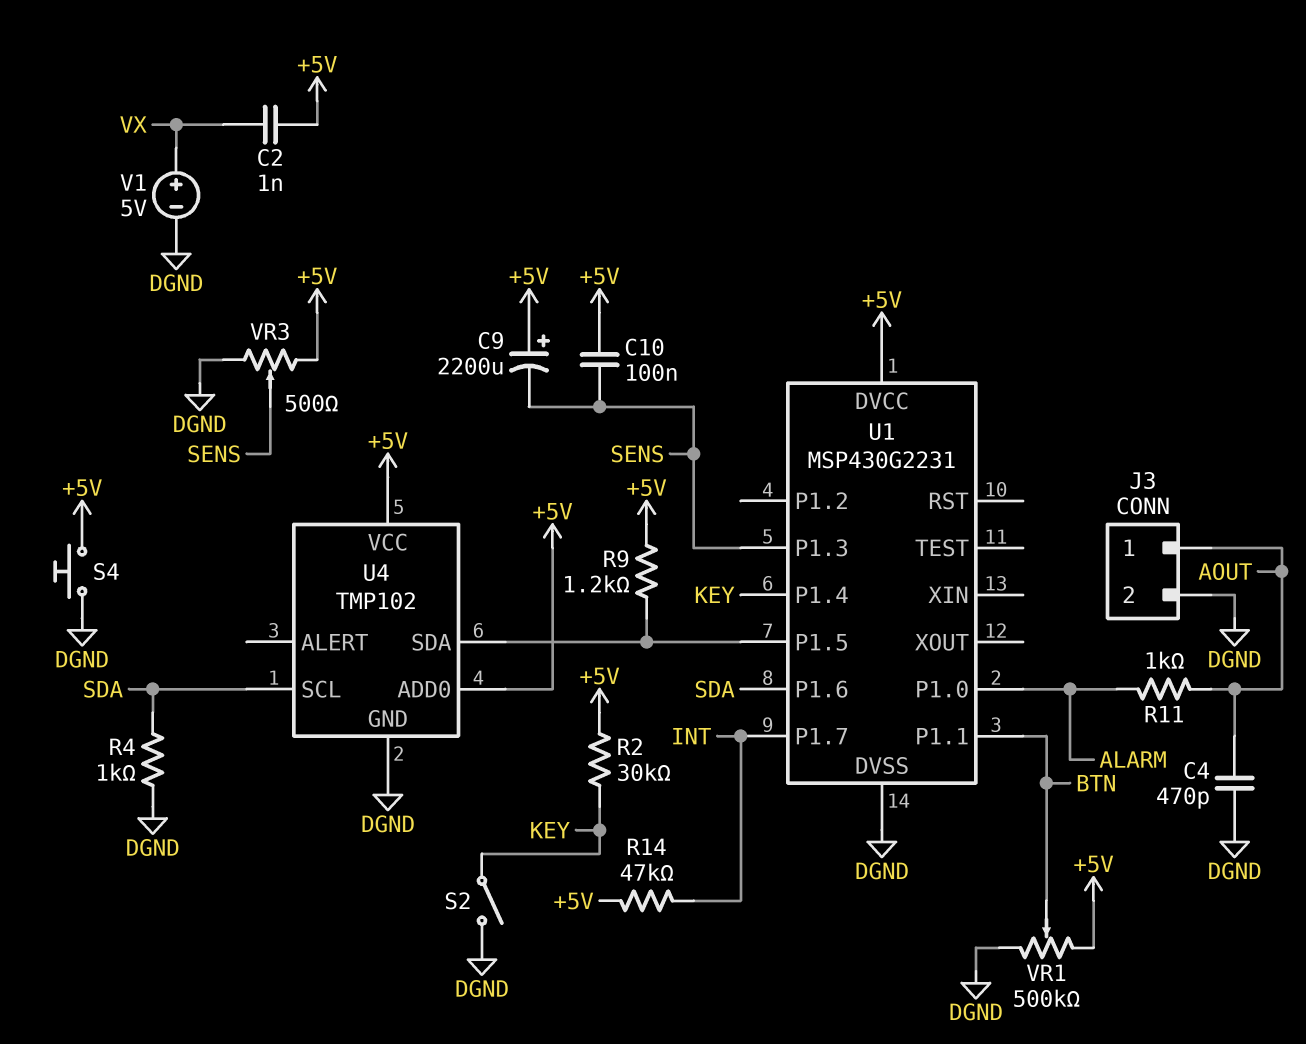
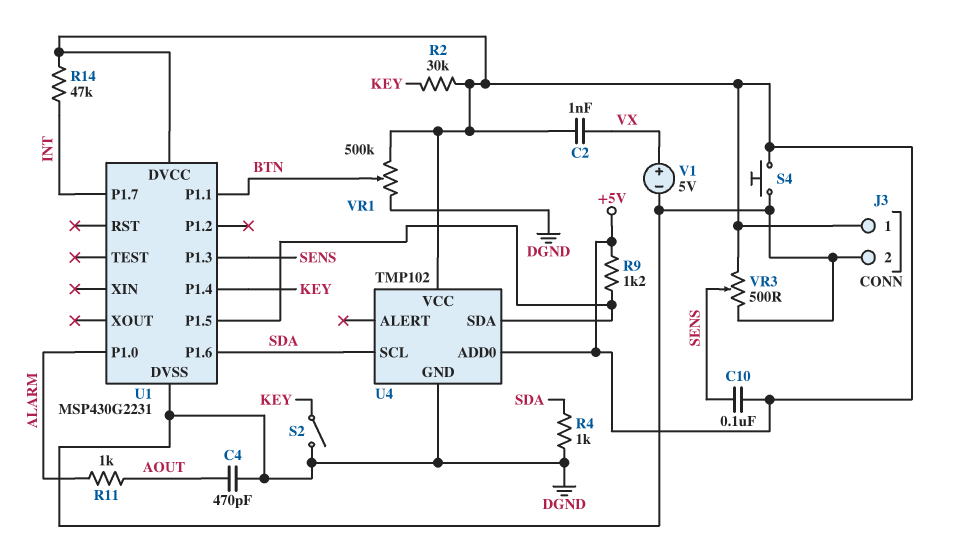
C9: 2200uF (plus +5V, minus SENS) -> none
J3 pin 1: AOUT -> +5V

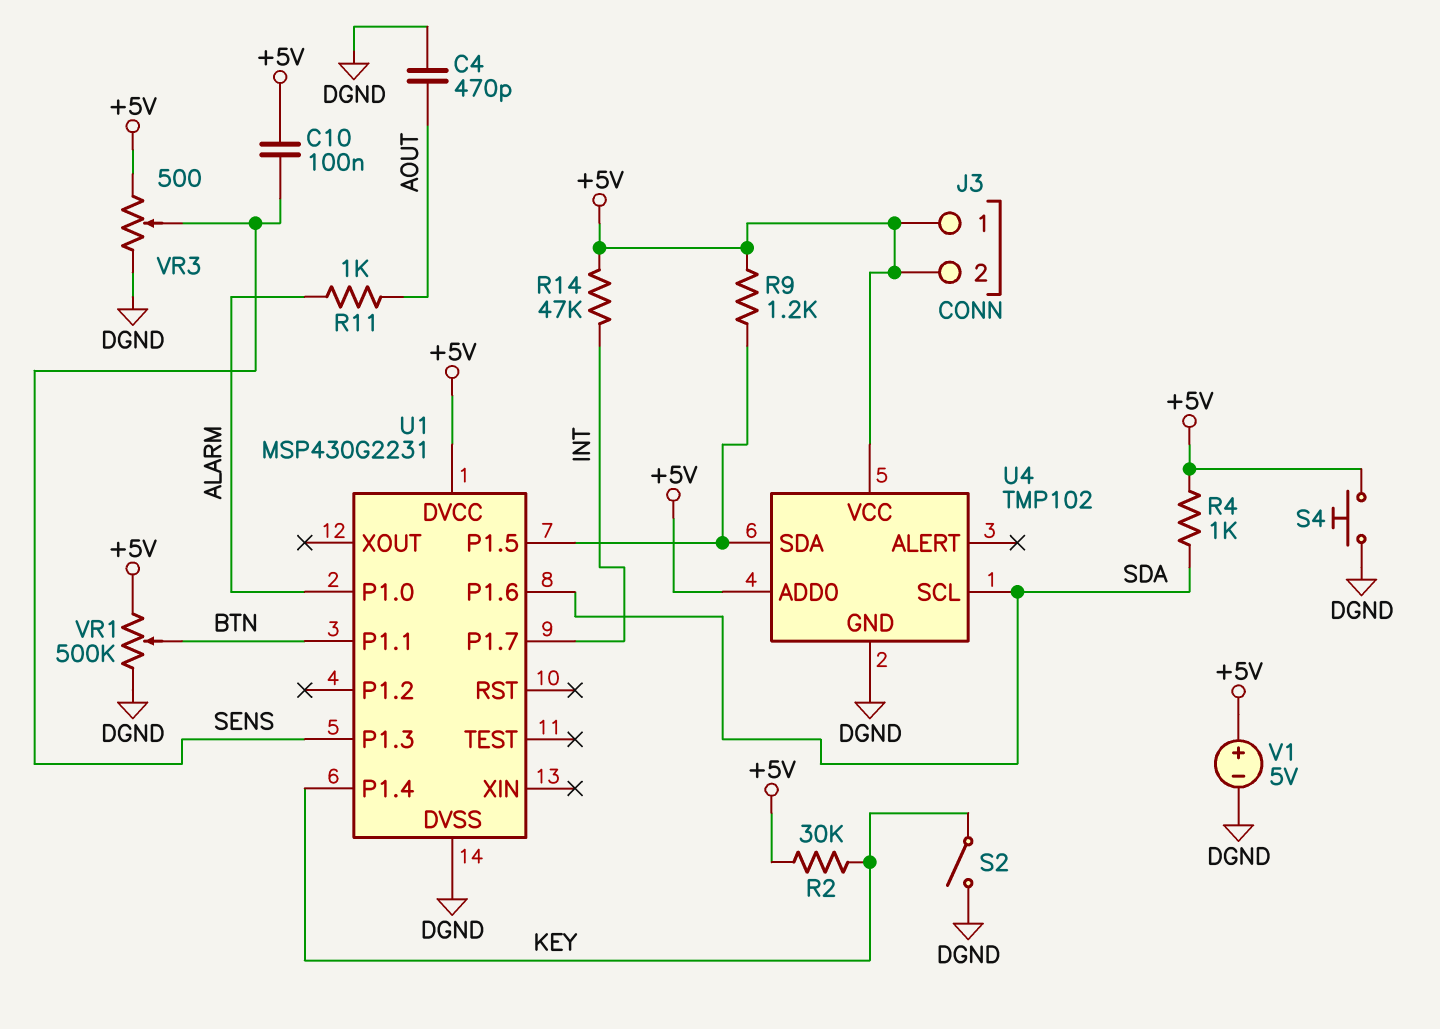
C2: 1nF (+5V, VX) -> none
J3 pin 2: DGND -> +5V
R4: 1k (DGND, SDA) -> 1k (+5V, SDA)
V1: 5V (plus VX, minus DGND) -> 5V (plus +5V, minus DGND)

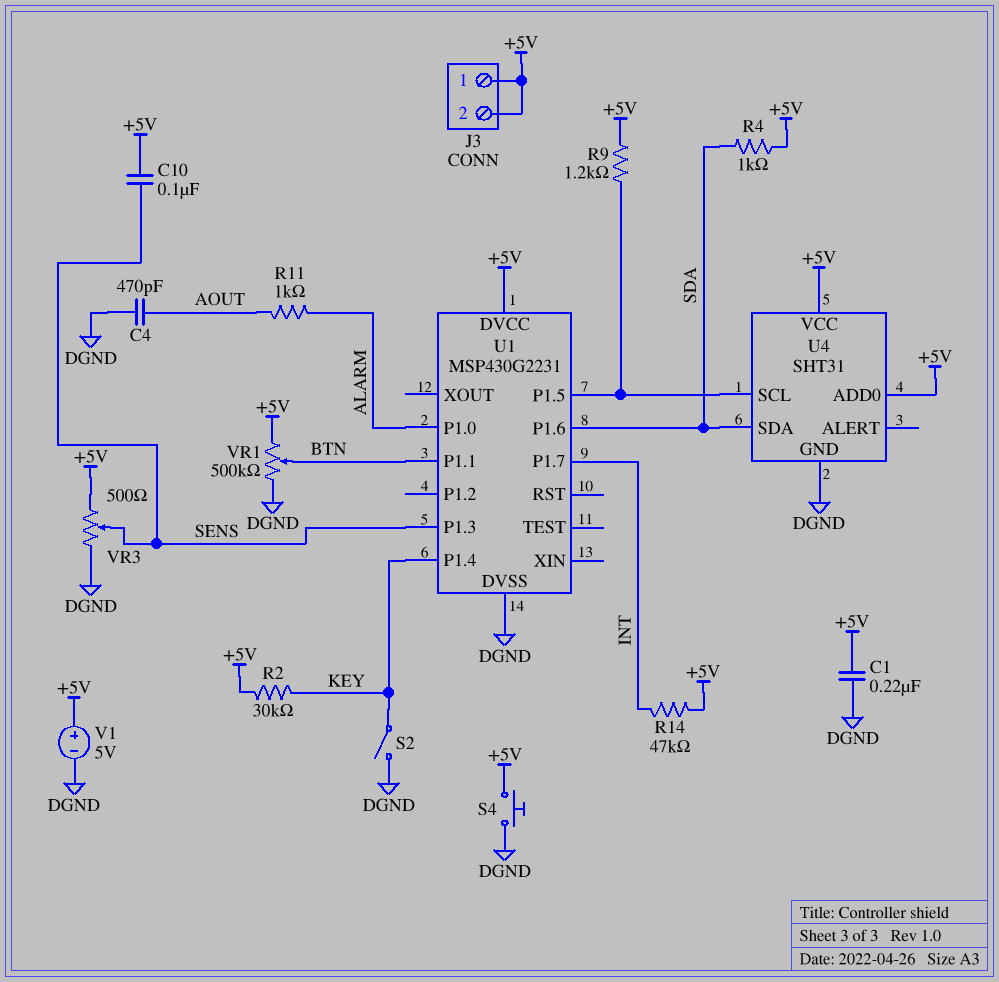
C1: none -> 220nF (+5V, DGND)
U4: TMP102 -> SHT31
U4 pin SCL: SDA -> U1/P1.5
U4 pin SDA: U1/P1.5 -> SDA

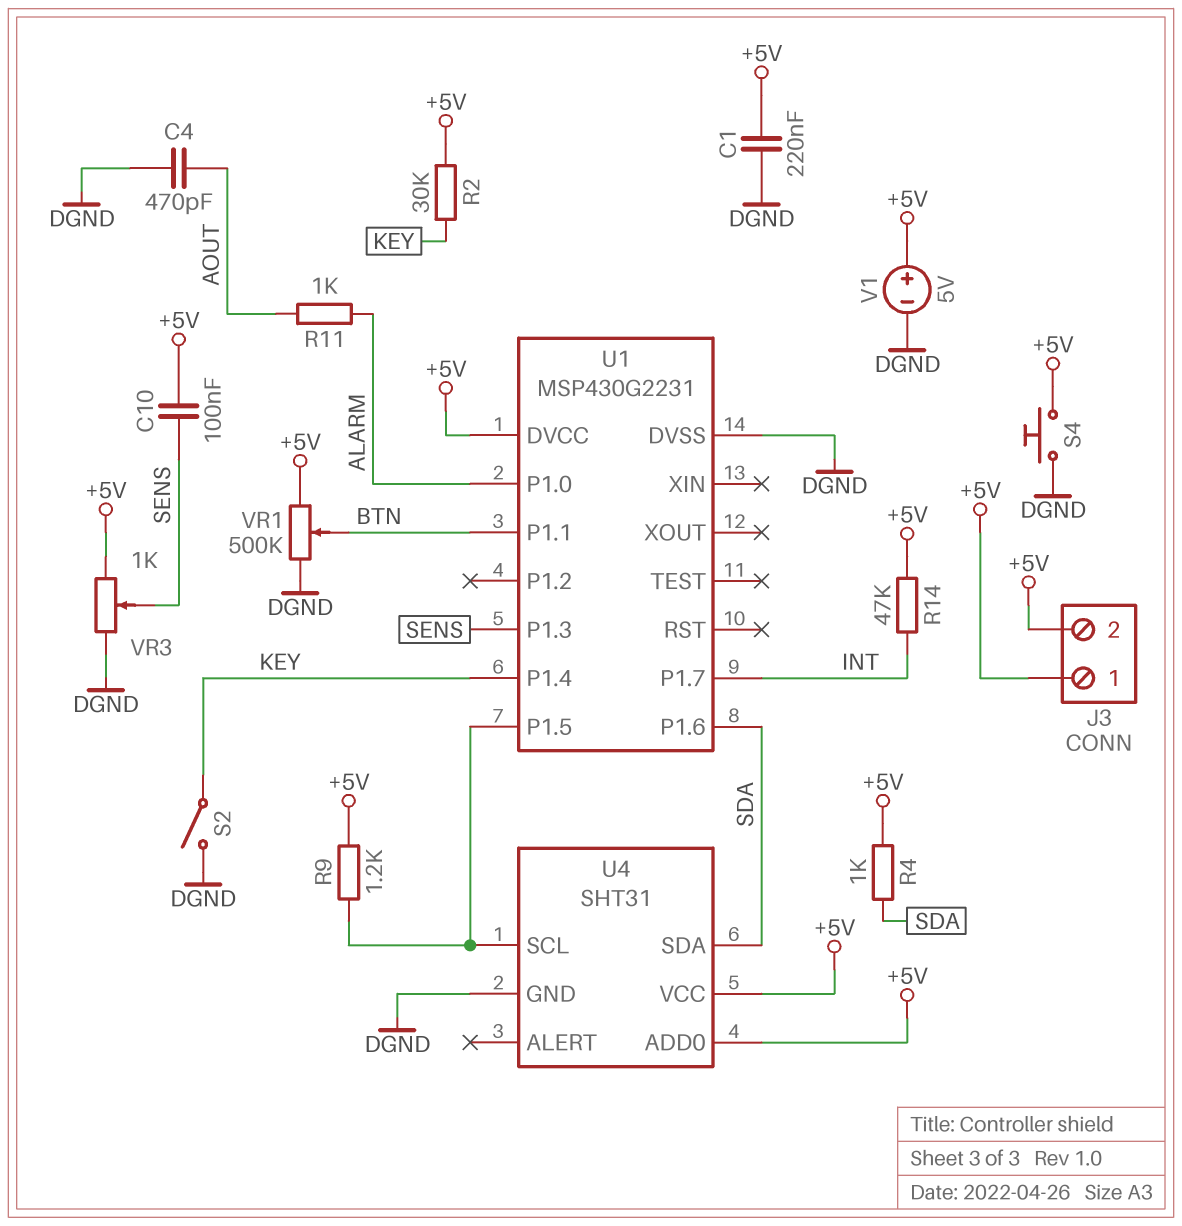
VR3: 500 (+5V, DGND, wiper SENS) -> 1k (+5V, DGND, wiper SENS)

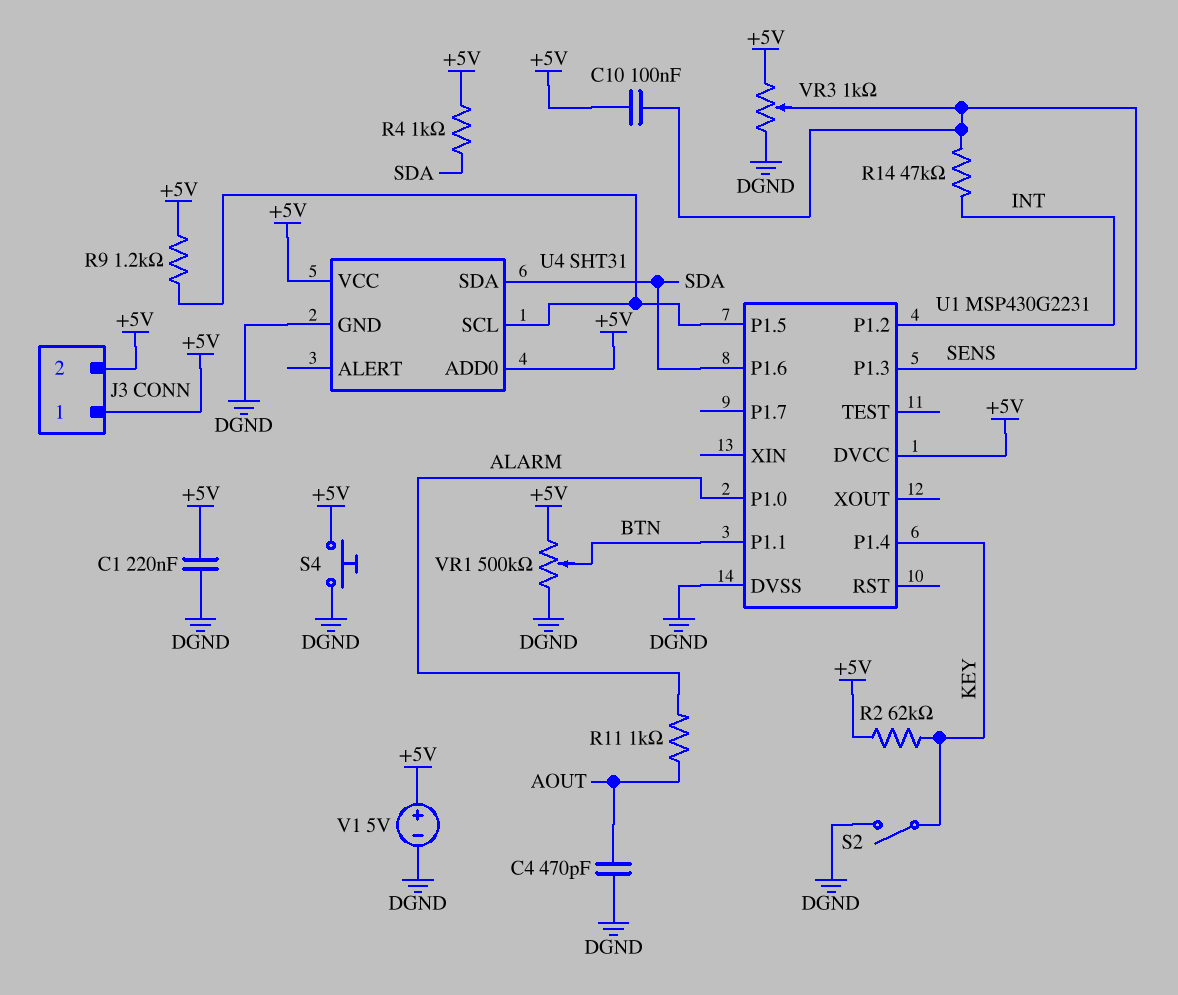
R2: 30k (+5V, KEY) -> 62k (+5V, KEY)
R14: 47k (+5V, INT) -> 47k (INT, SENS)
U1 pin P1.2: none -> INT
U1 pin P1.7: INT -> none

